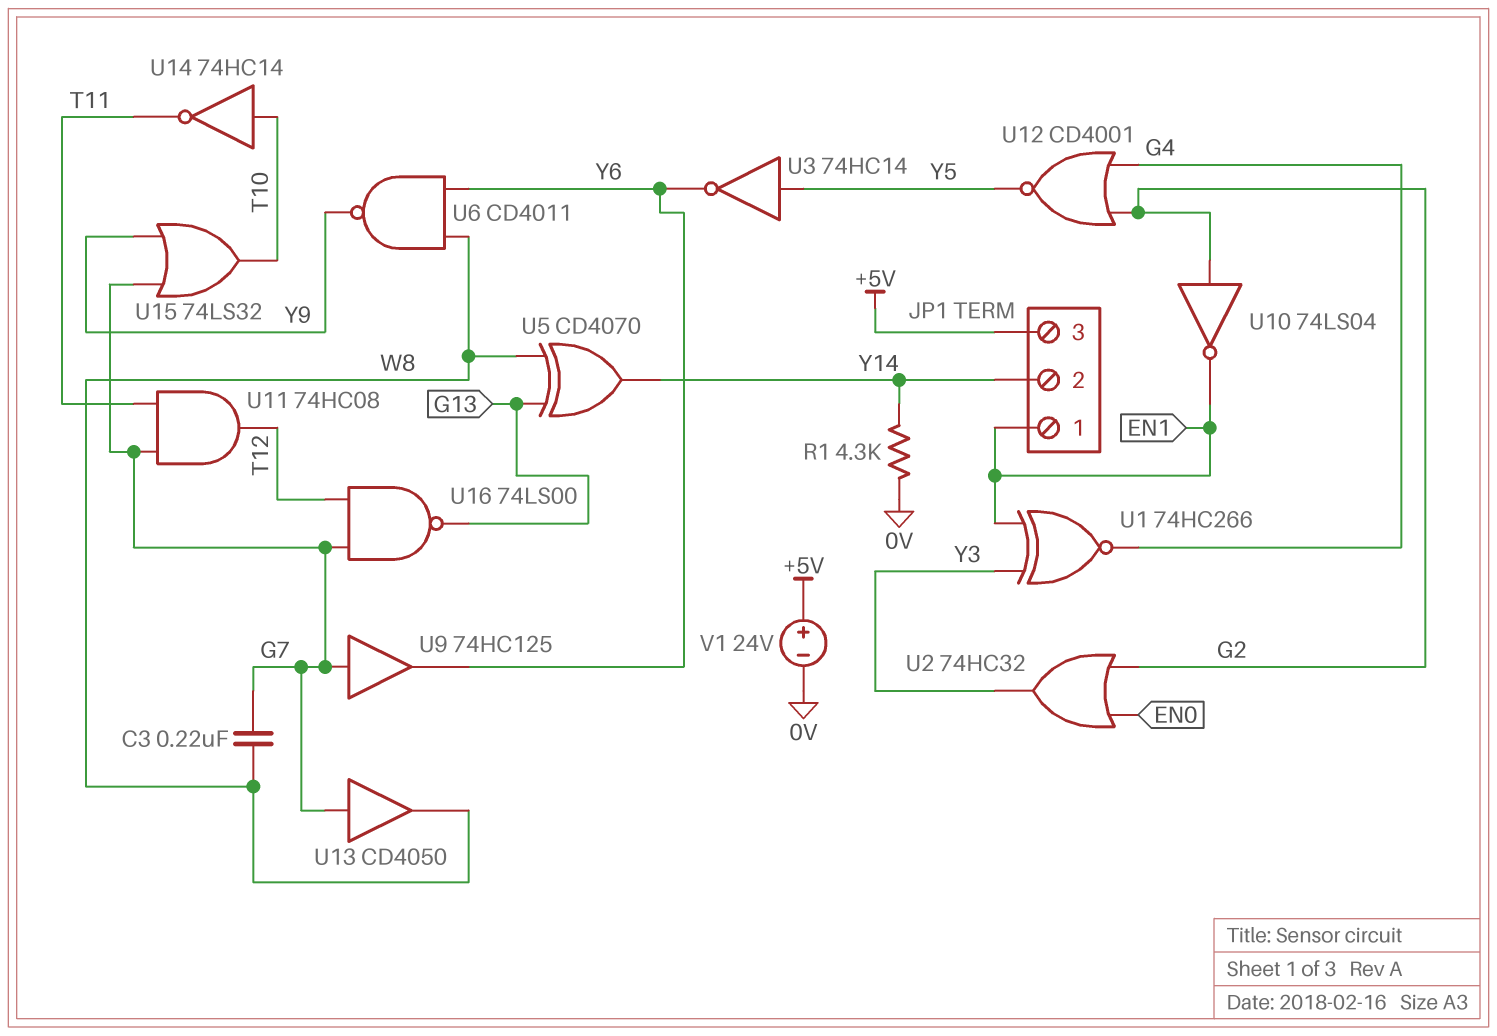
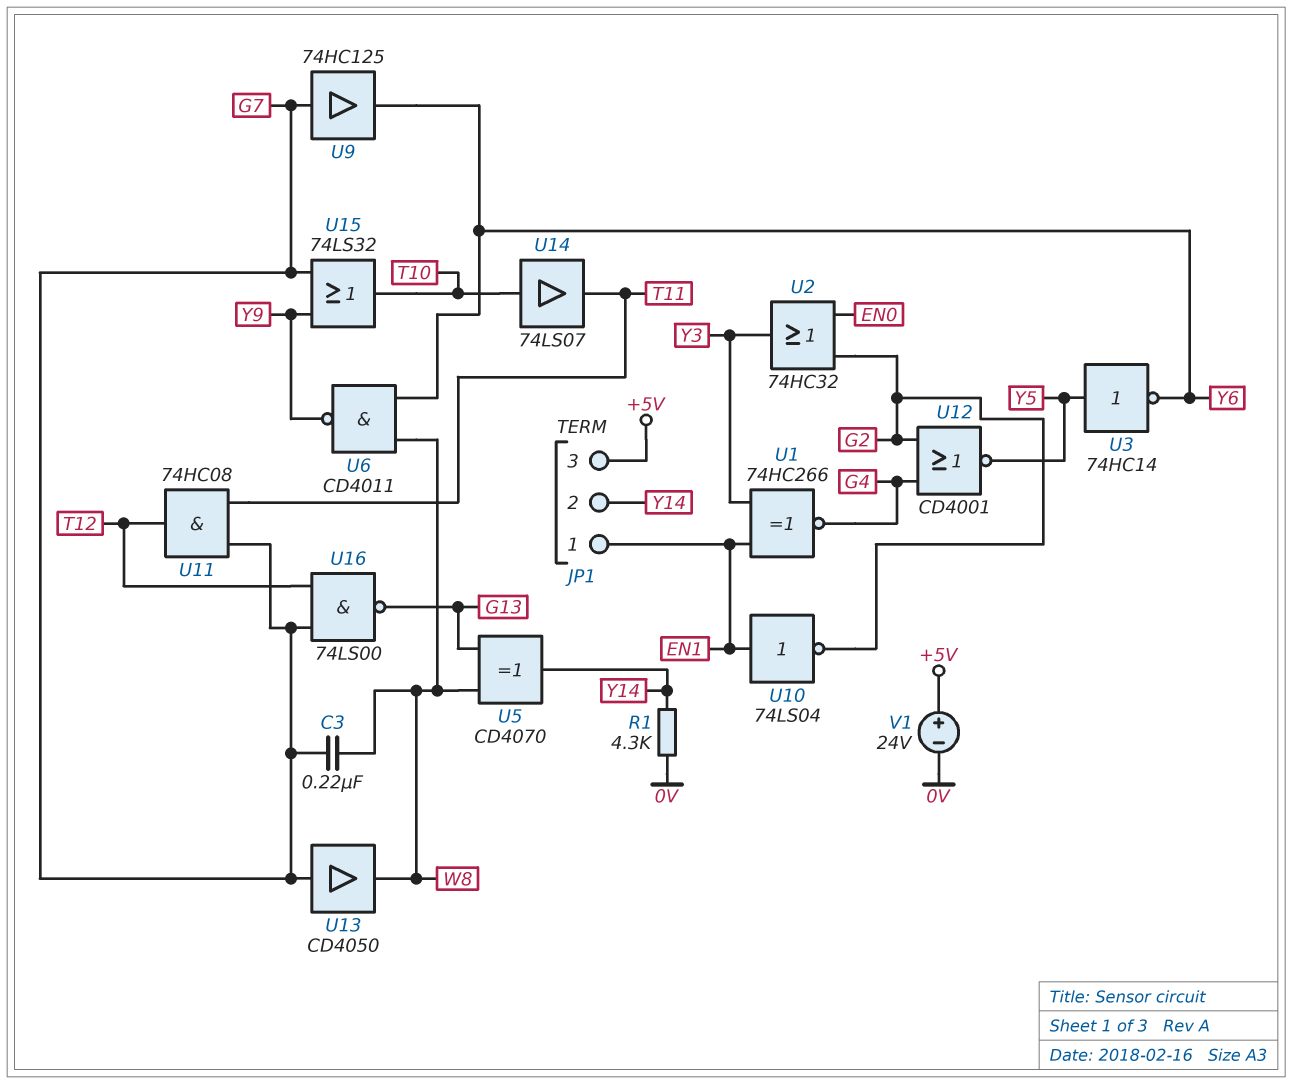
U10: NOT 74LS04 (in G2, out EN1) -> NOT 74LS04 (in EN1, out G2)
U14: NOT 74HC14 (in T10, out T11) -> buffer 74LS07 (in T10, out T11)

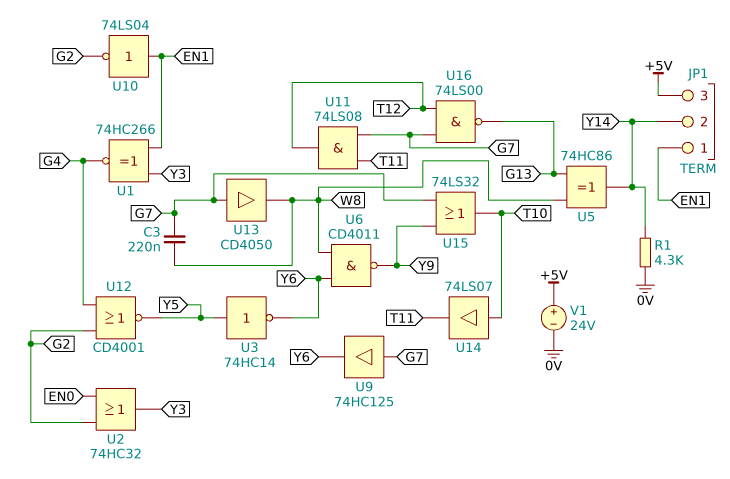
U5: XOR CD4070 (in G13, in W8, out Y14) -> XOR 74HC86 (in G13, in W8, out Y14)
U11: AND 74HC08 (in G7, in T11, out T12) -> AND 74LS08 (in G7, in T11, out T12)

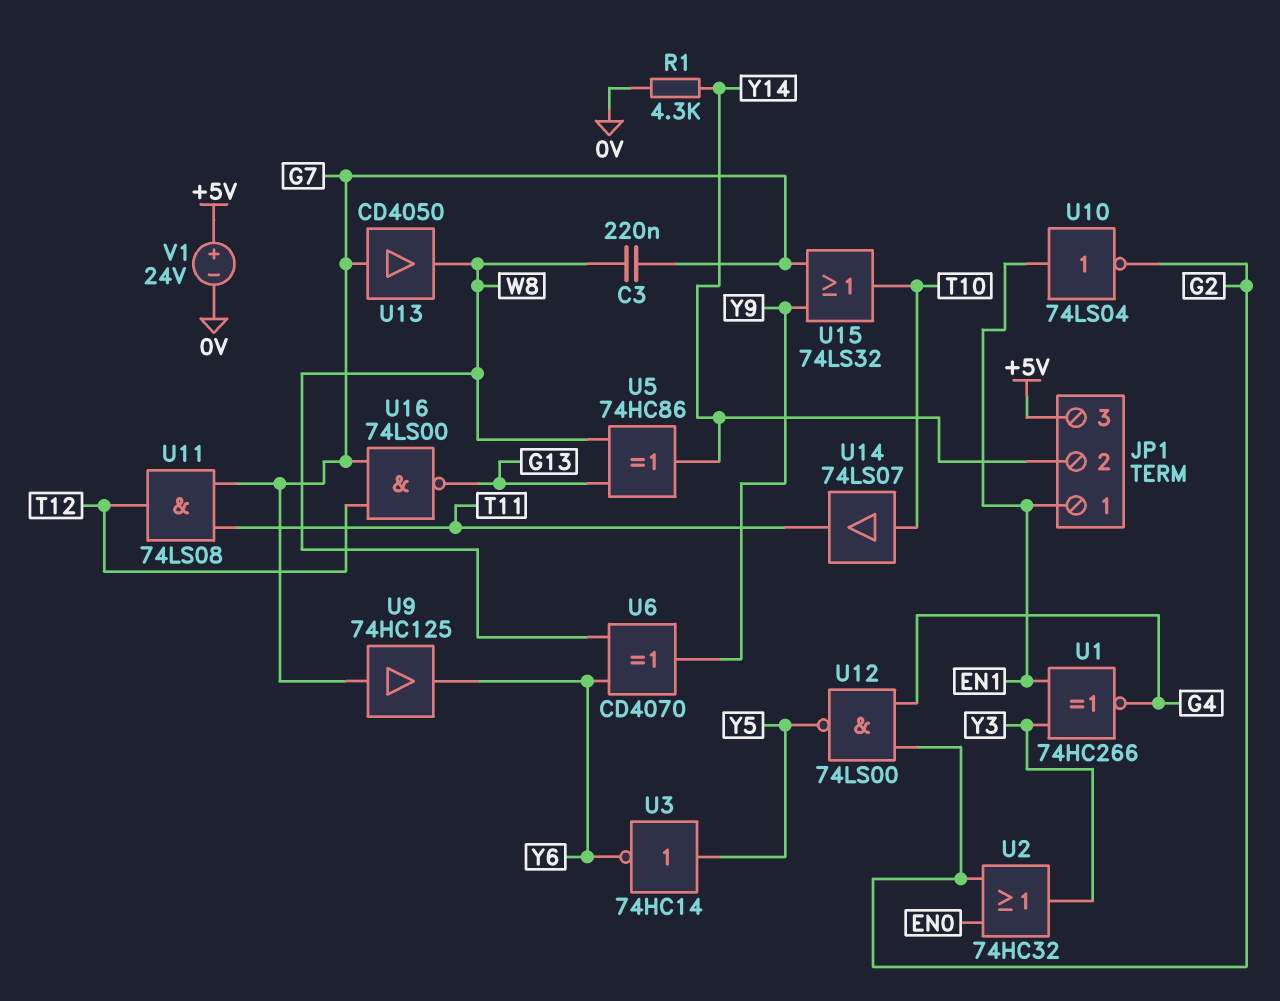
U6: NAND CD4011 (in W8, in Y6, out Y9) -> XOR CD4070 (in W8, in Y6, out Y9)
U12: NOR CD4001 (in G2, in G4, out Y5) -> NAND 74LS00 (in G2, in G4, out Y5)

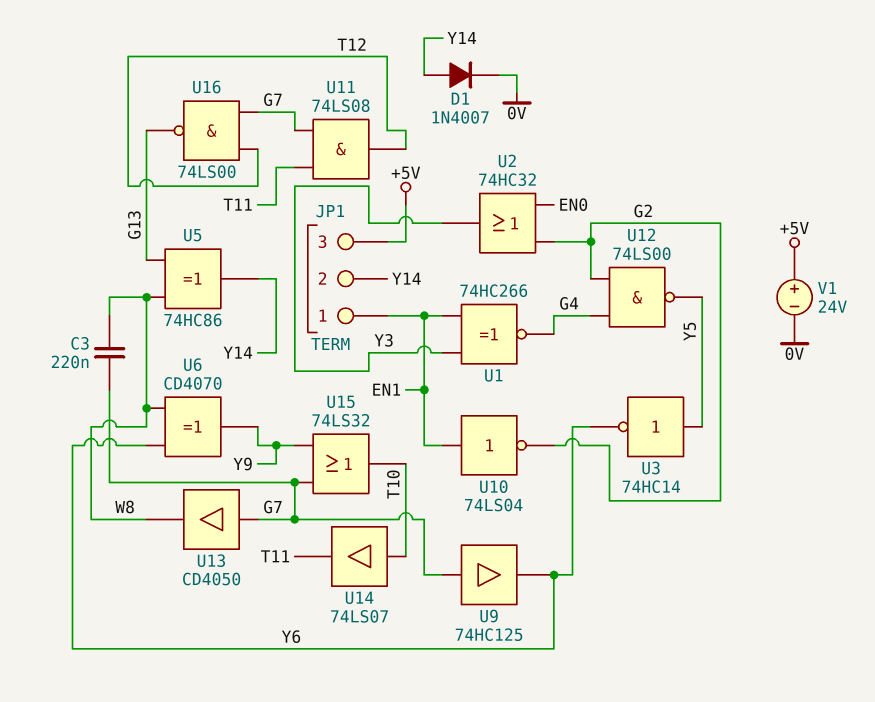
D1: none -> diode 1N4007 (A Y14, K 0V)
R1: 4.3k (0V, Y14) -> none

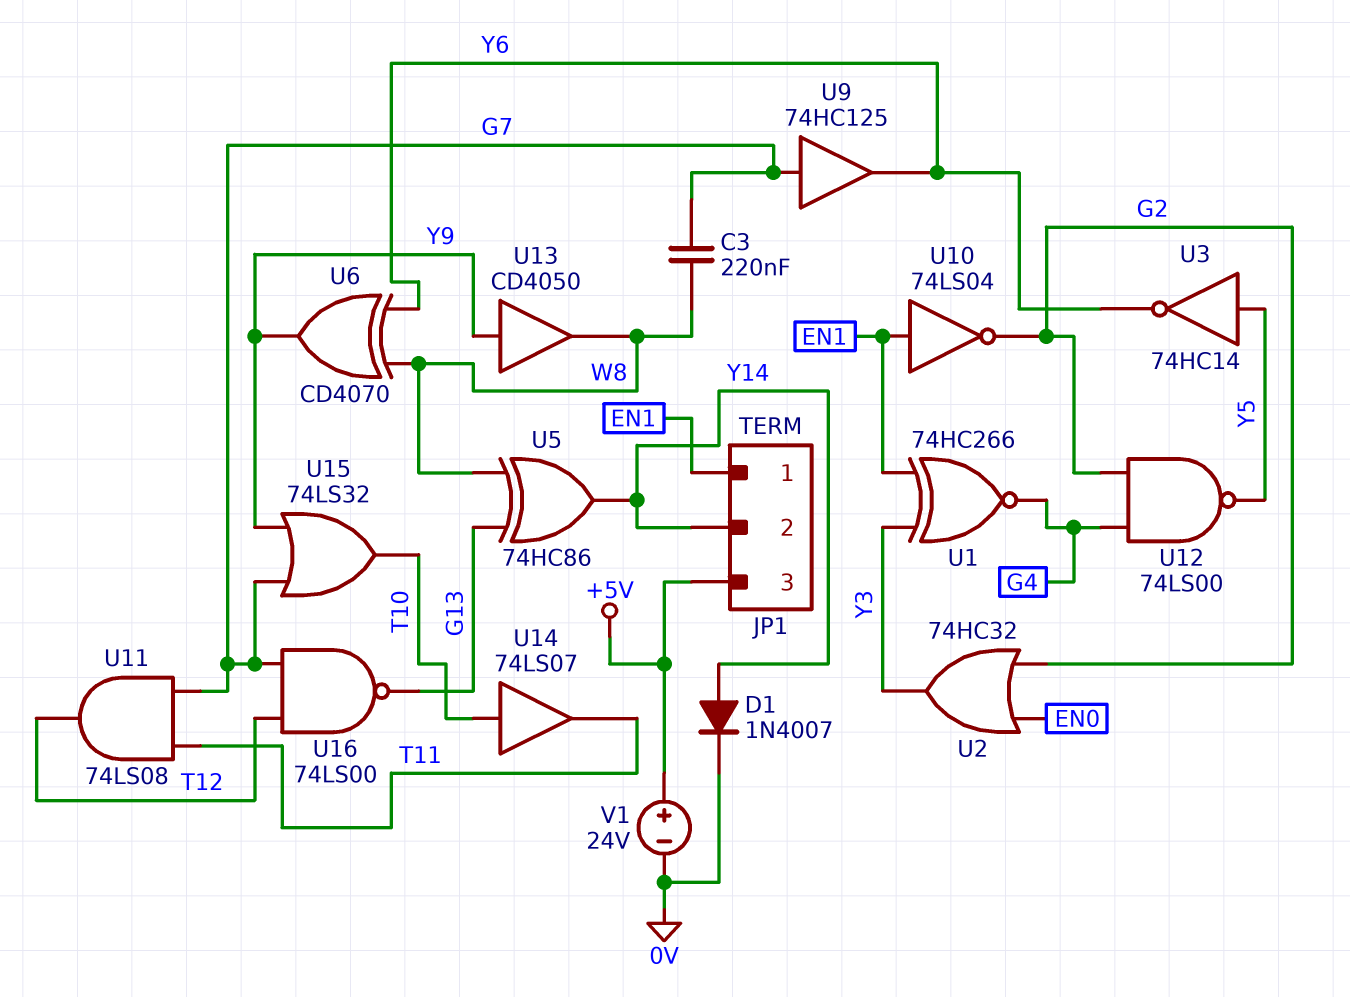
U13: buffer CD4050 (in G7, out W8) -> buffer CD4050 (in Y9, out W8)

